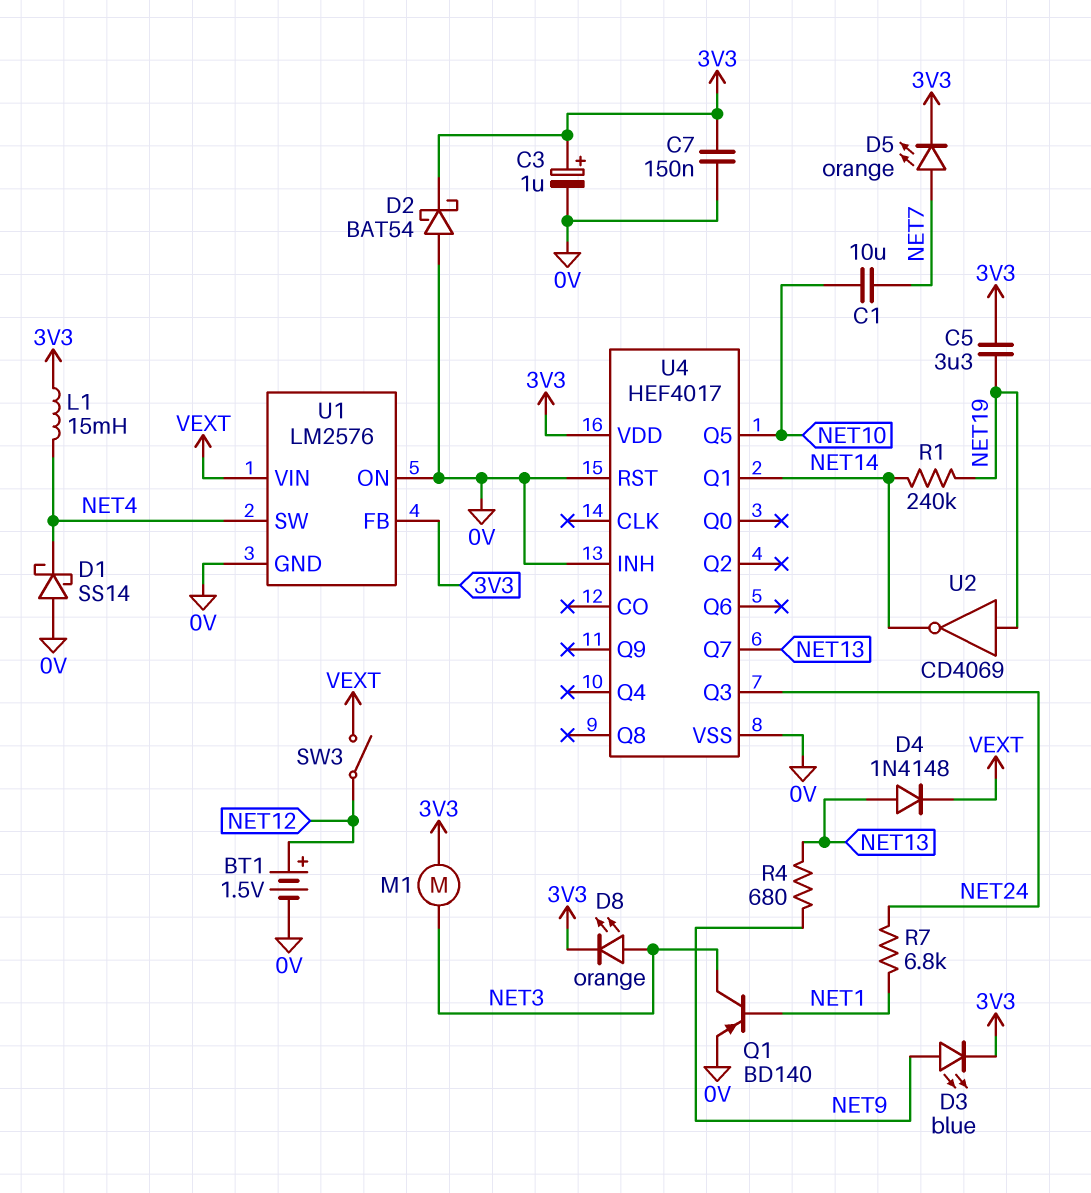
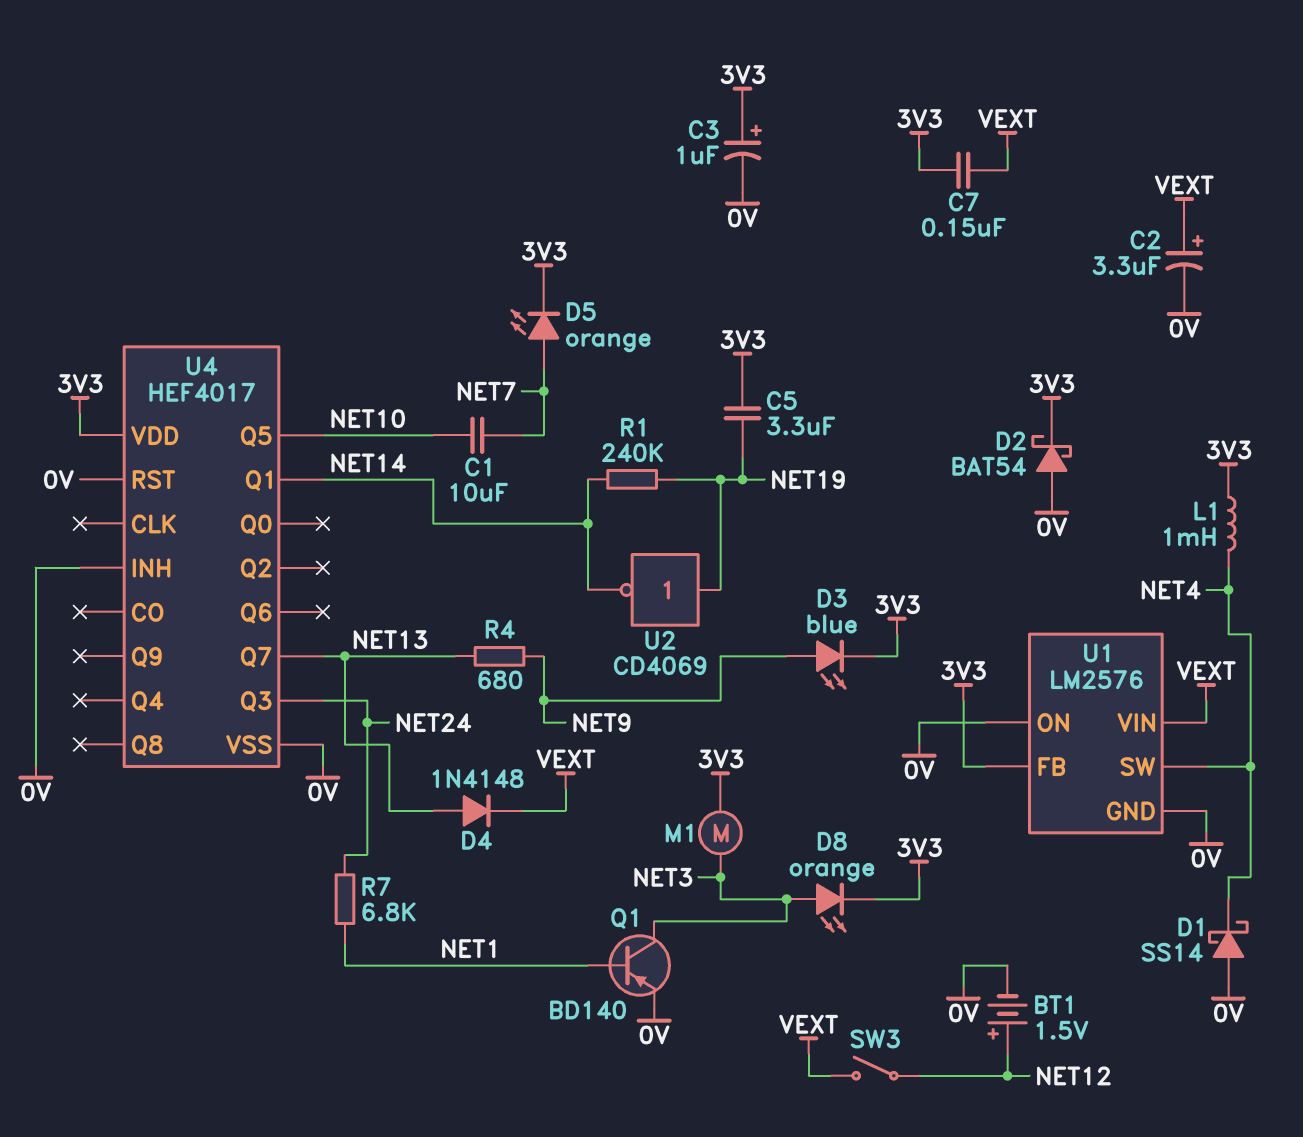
C2: none -> 3.3uF (plus VEXT, minus 0V)
C7: 150nF (0V, 3V3) -> 150nF (3V3, VEXT)
L1: 15mH (3V3, NET4) -> 1mH (3V3, NET4)

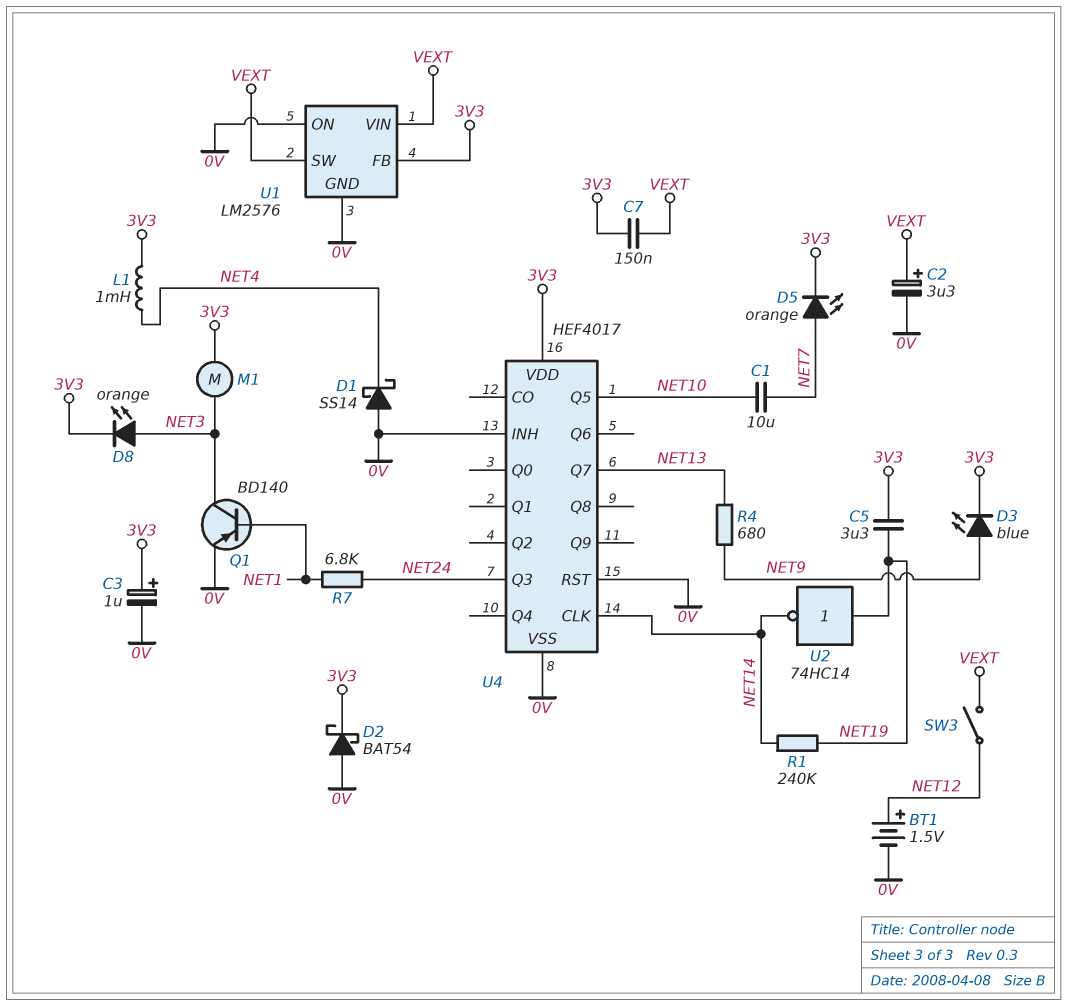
D4: diode 1N4148 (A NET13, K VEXT) -> none
U1 pin SW: NET4 -> VEXT
U2: NOT CD4069 (in NET19, out NET14) -> NOT 74HC14 (in NET19, out NET14)
U4 pin CLK: none -> NET14
U4 pin Q1: NET14 -> none

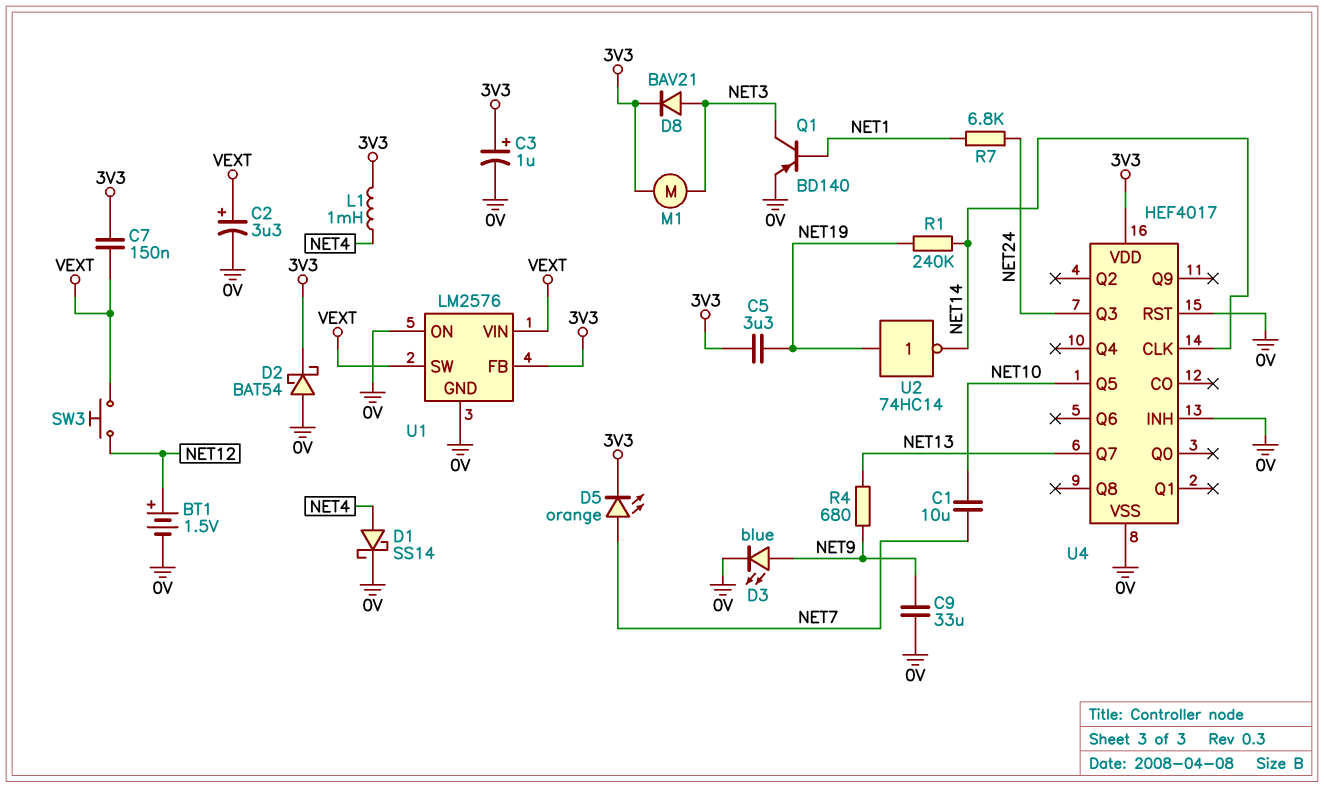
C9: none -> 33uF (0V, NET9)
D1: schottky SS14 (A 0V, K NET4) -> schottky SS14 (A NET4, K 0V)
D3: LED blue (A NET9, K 3V3) -> LED blue (A NET9, K 0V)
D8: LED orange (A NET3, K 3V3) -> diode BAV21 (A NET3, K 3V3)
SW3: switch (NET12, VEXT) -> button (NET12, VEXT)

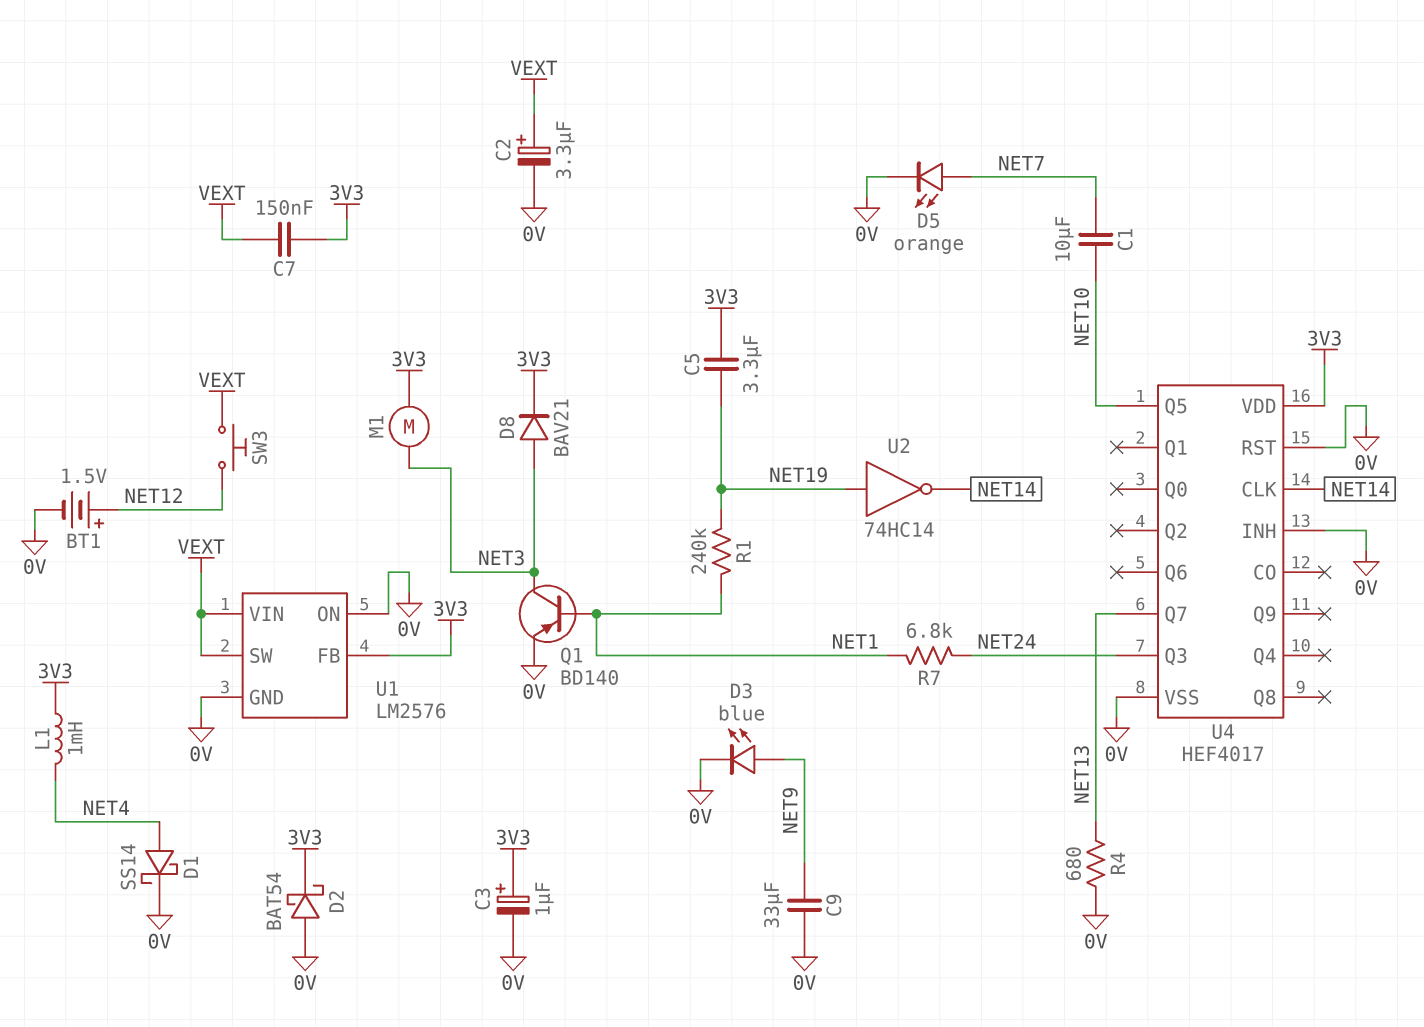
D5: LED orange (A NET7, K 3V3) -> LED orange (A NET7, K 0V)
R1: 240k (NET14, NET19) -> 240k (NET1, NET19)
R4: 680 (NET9, NET13) -> 680 (0V, NET13)

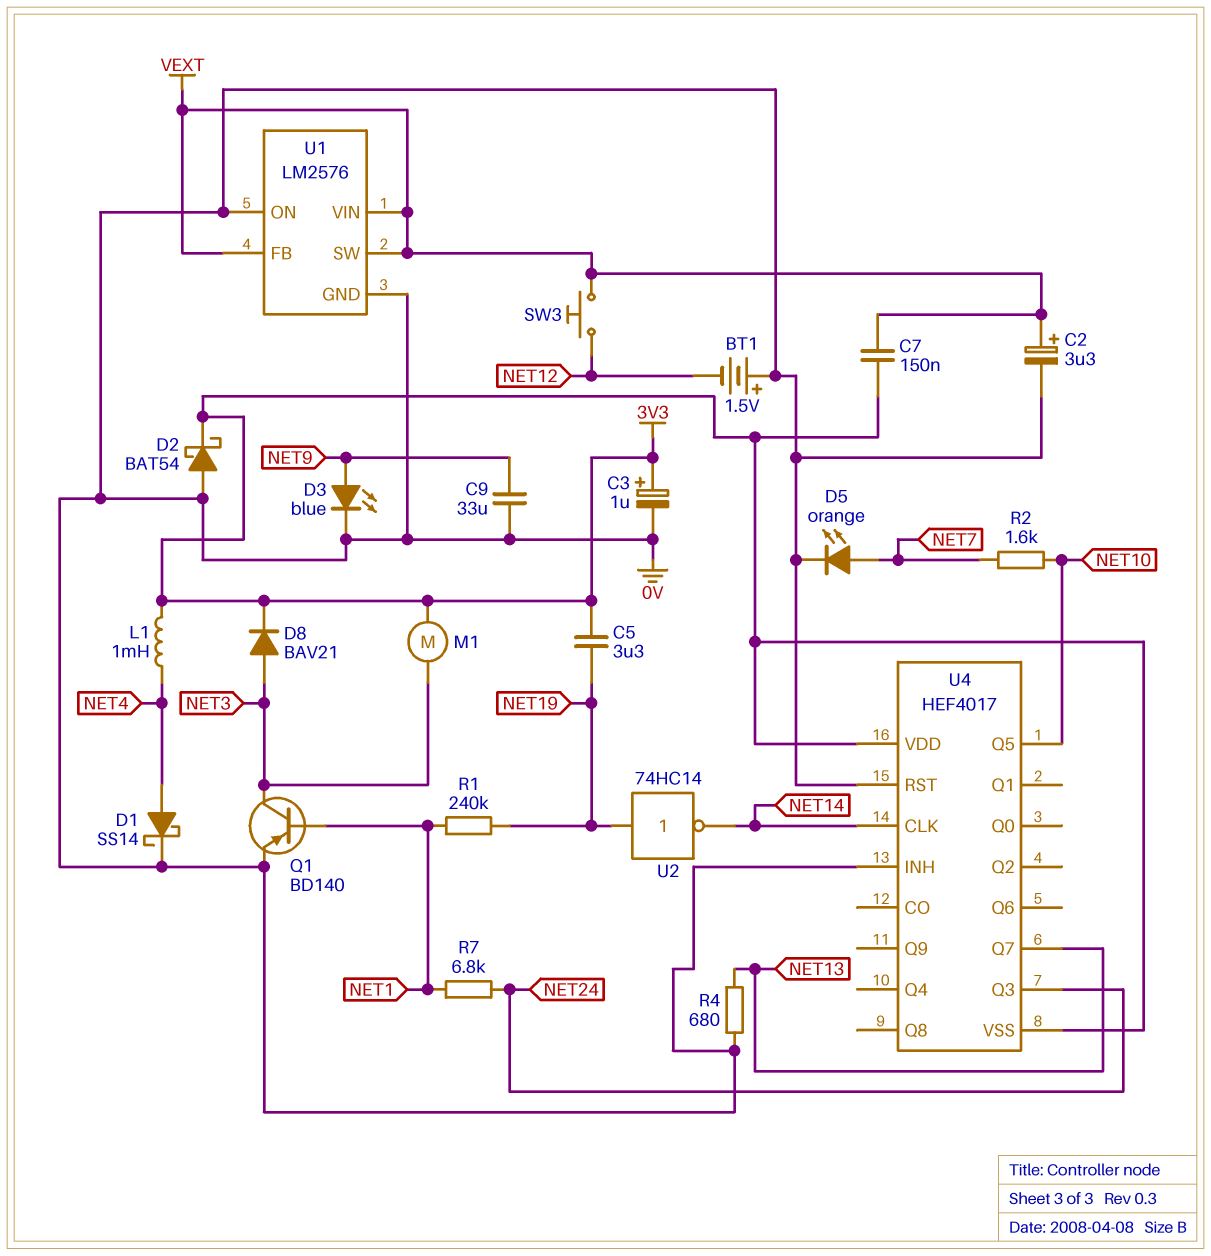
BT1: 1.5V (plus NET12, minus 0V) -> 1.5V (plus 0V, minus NET12)
C1: 10uF (NET7, NET10) -> none
R2: none -> 1.6k (NET7, NET10)
U1 pin FB: 3V3 -> VEXT
U4 pin VSS: 0V -> 3V3

